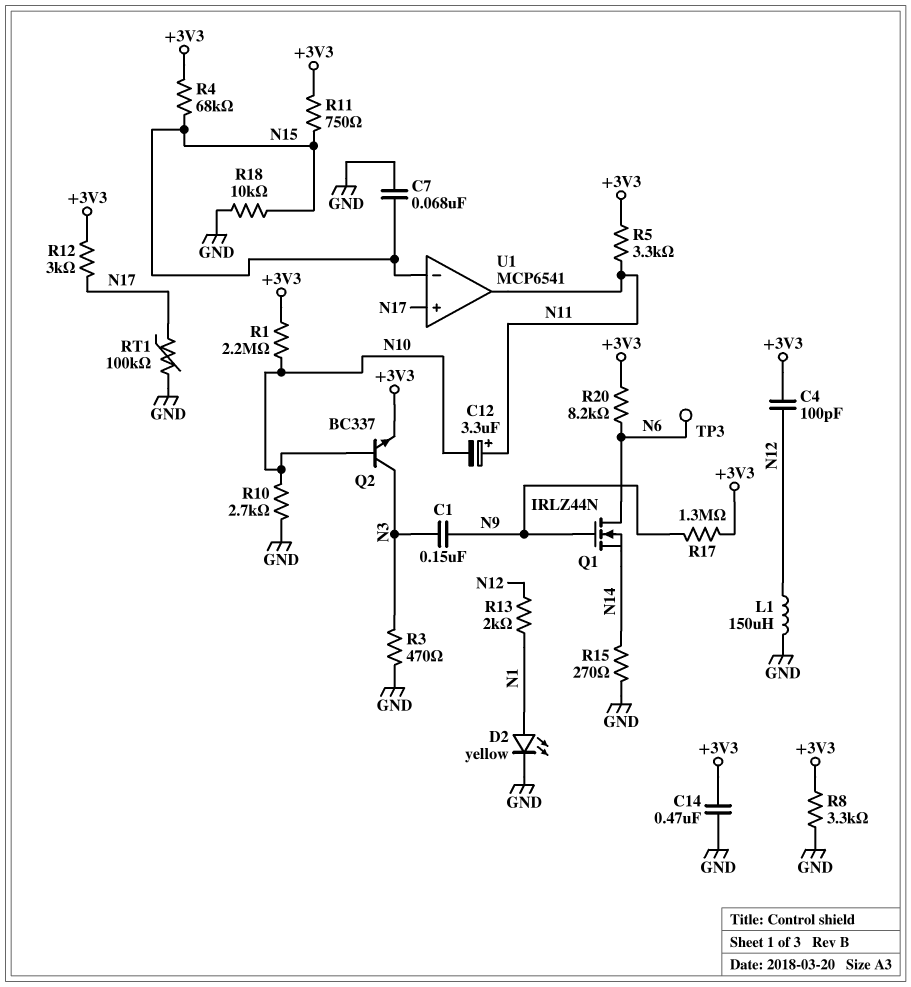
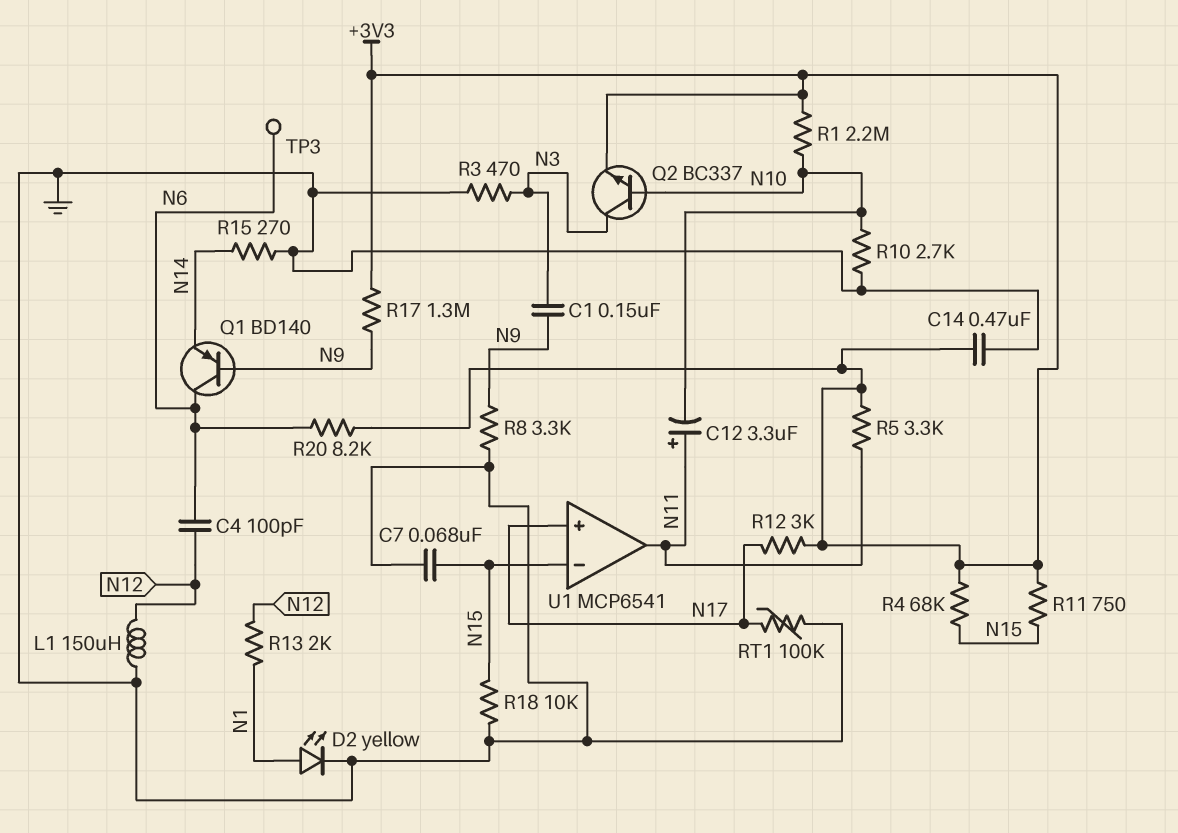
C4: 100pF (+3V3, N12) -> 100pF (N6, N12)
Q1: NMOS IRLZ44N (G N9, D N6, S N14) -> PNP BD140 (B N9, C N6, E N14)
R8: 3.3k (+3V3, GND) -> 3.3k (GND, N9)

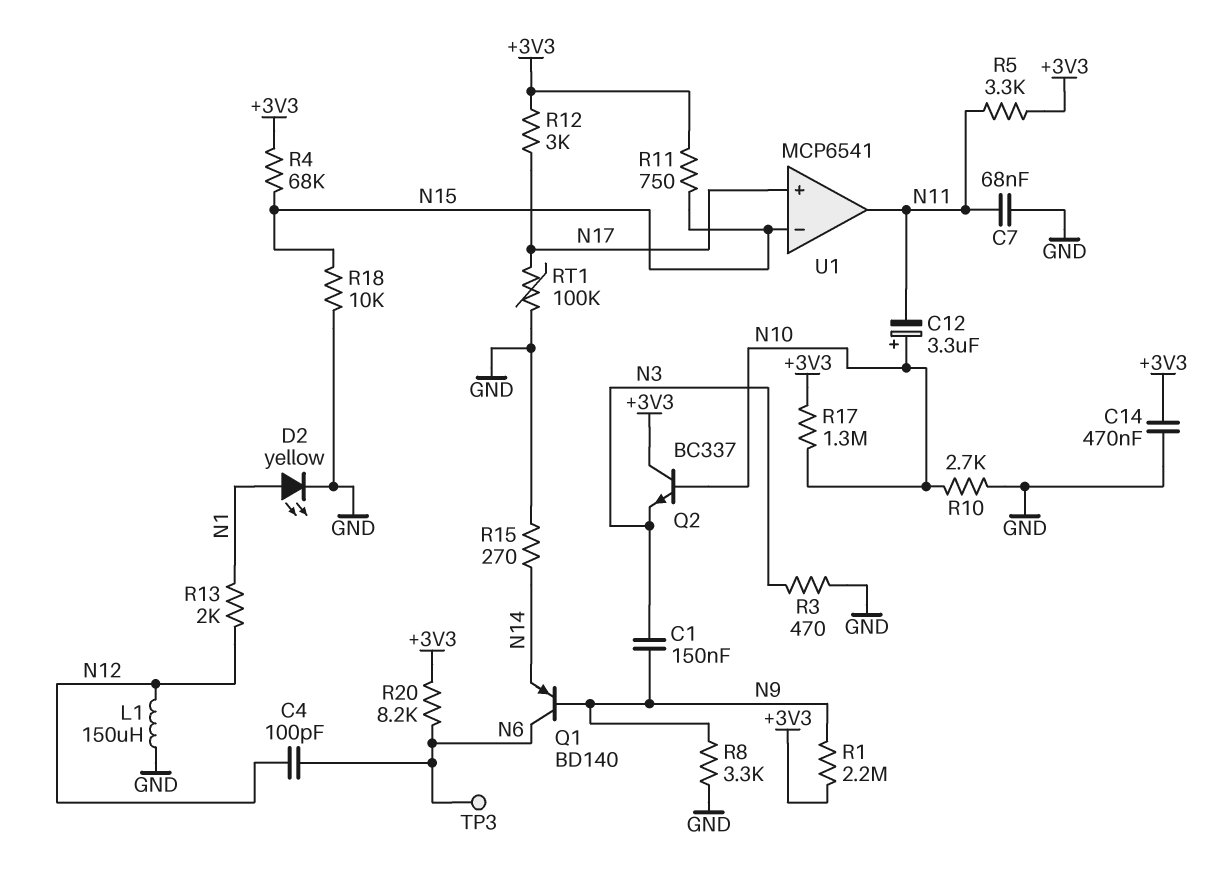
C7: 68nF (GND, N15) -> 68nF (GND, N11)
C12: 3.3uF (plus N11, minus N10) -> 3.3uF (plus N10, minus N11)
Q2: NPN BC337 (B N10, C N3, E +3V3) -> NPN BC337 (B N10, C +3V3, E N3)
R1: 2.2M (+3V3, N10) -> 2.2M (+3V3, N9)
R17: 1.3M (+3V3, N9) -> 1.3M (+3V3, N10)

